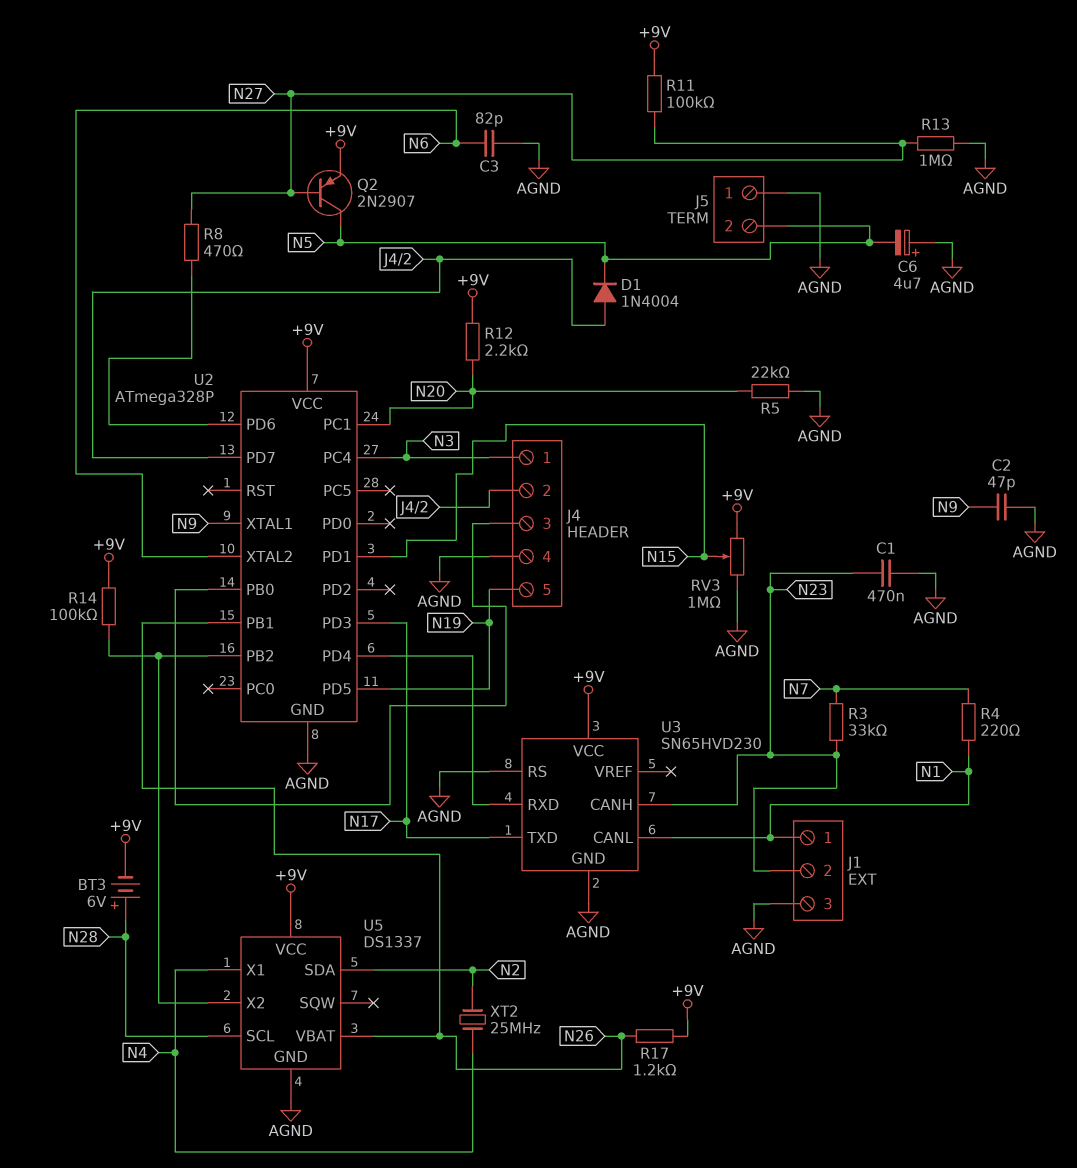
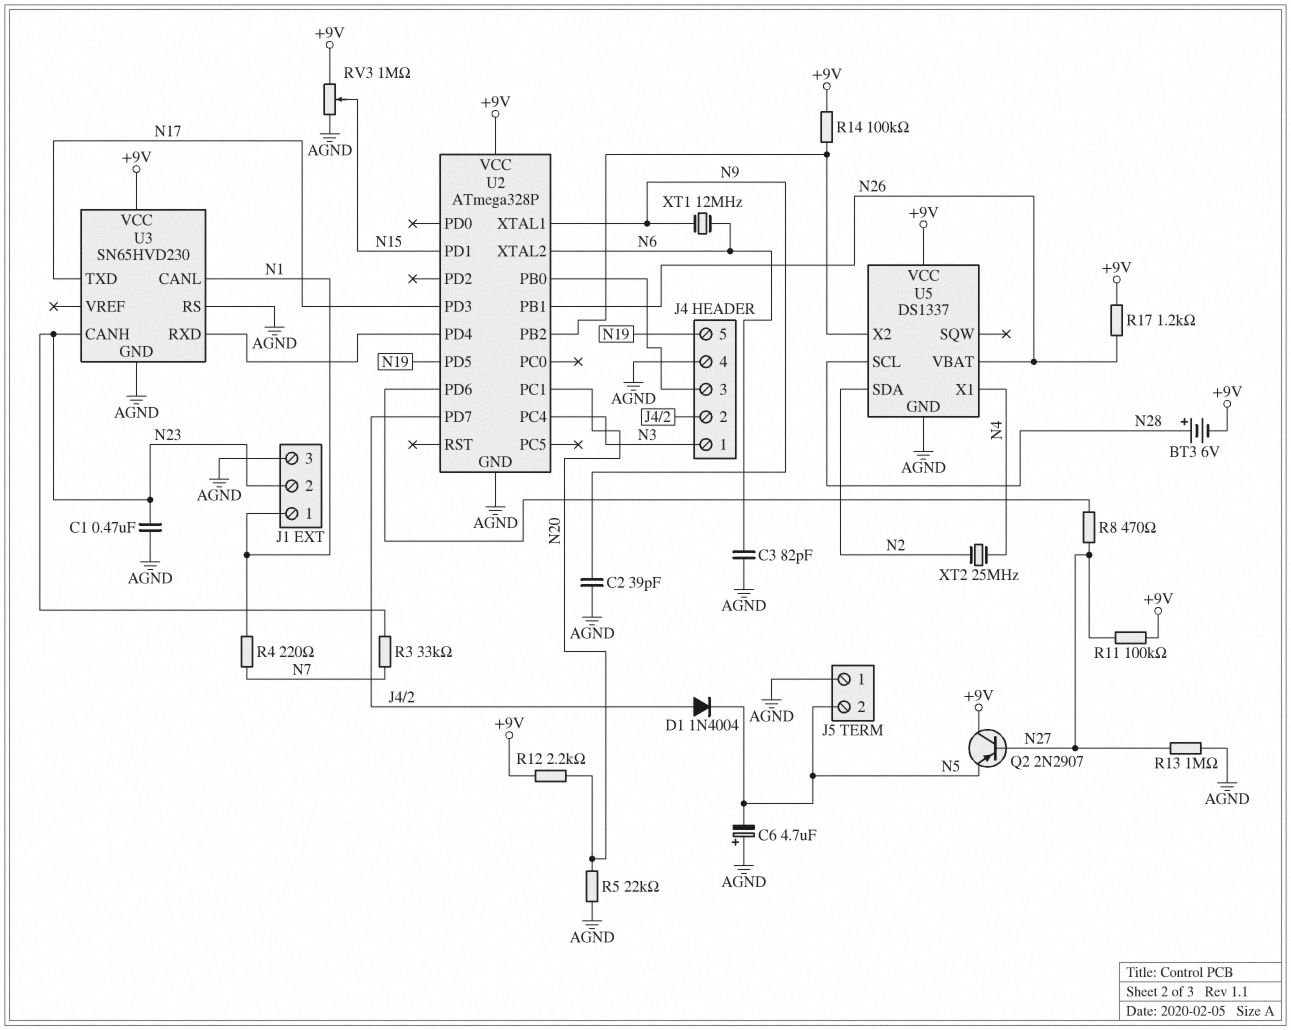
C2: 47pF (AGND, N9) -> 39pF (AGND, N9)
Q2: PNP 2N2907 (B N27, C N5, E +9V) -> PNP 2N2907 (B N27, C +9V, E N5)
XT1: none -> 12MHz (N6, N9)

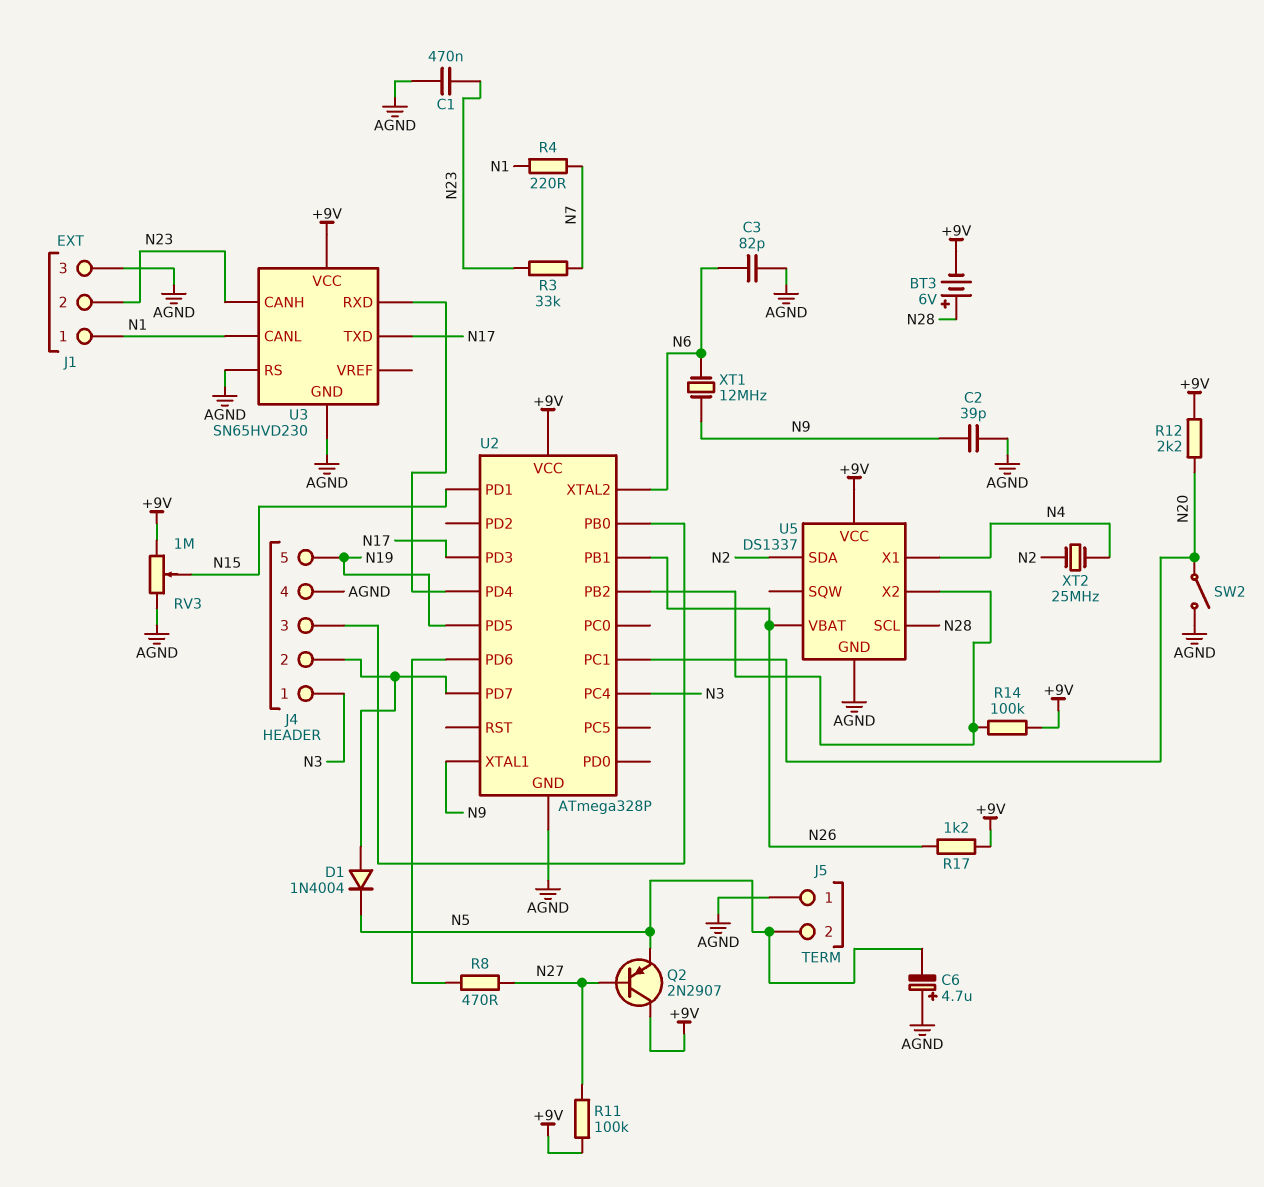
R5: 22k (AGND, N20) -> none
R13: 1M (AGND, N27) -> none
SW2: none -> switch (AGND, N20)

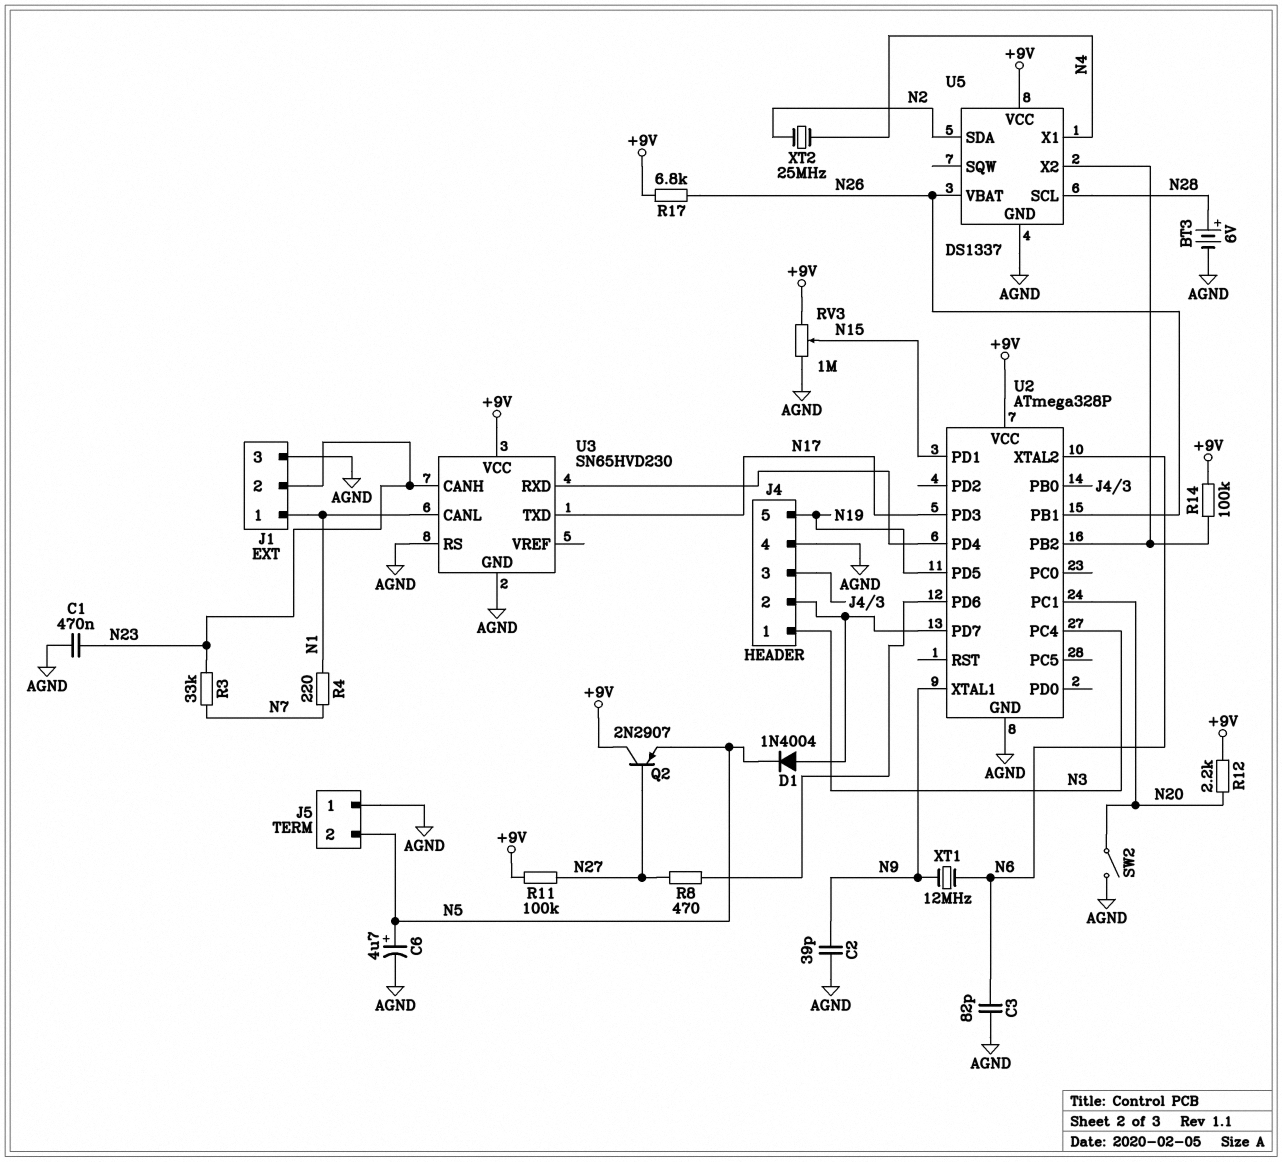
BT3: 6V (plus N28, minus +9V) -> 6V (plus N28, minus AGND)
C6: 4.7uF (plus AGND, minus N5) -> 4.7uF (plus N5, minus AGND)
R17: 1.2k (+9V, N26) -> 6.8k (+9V, N26)

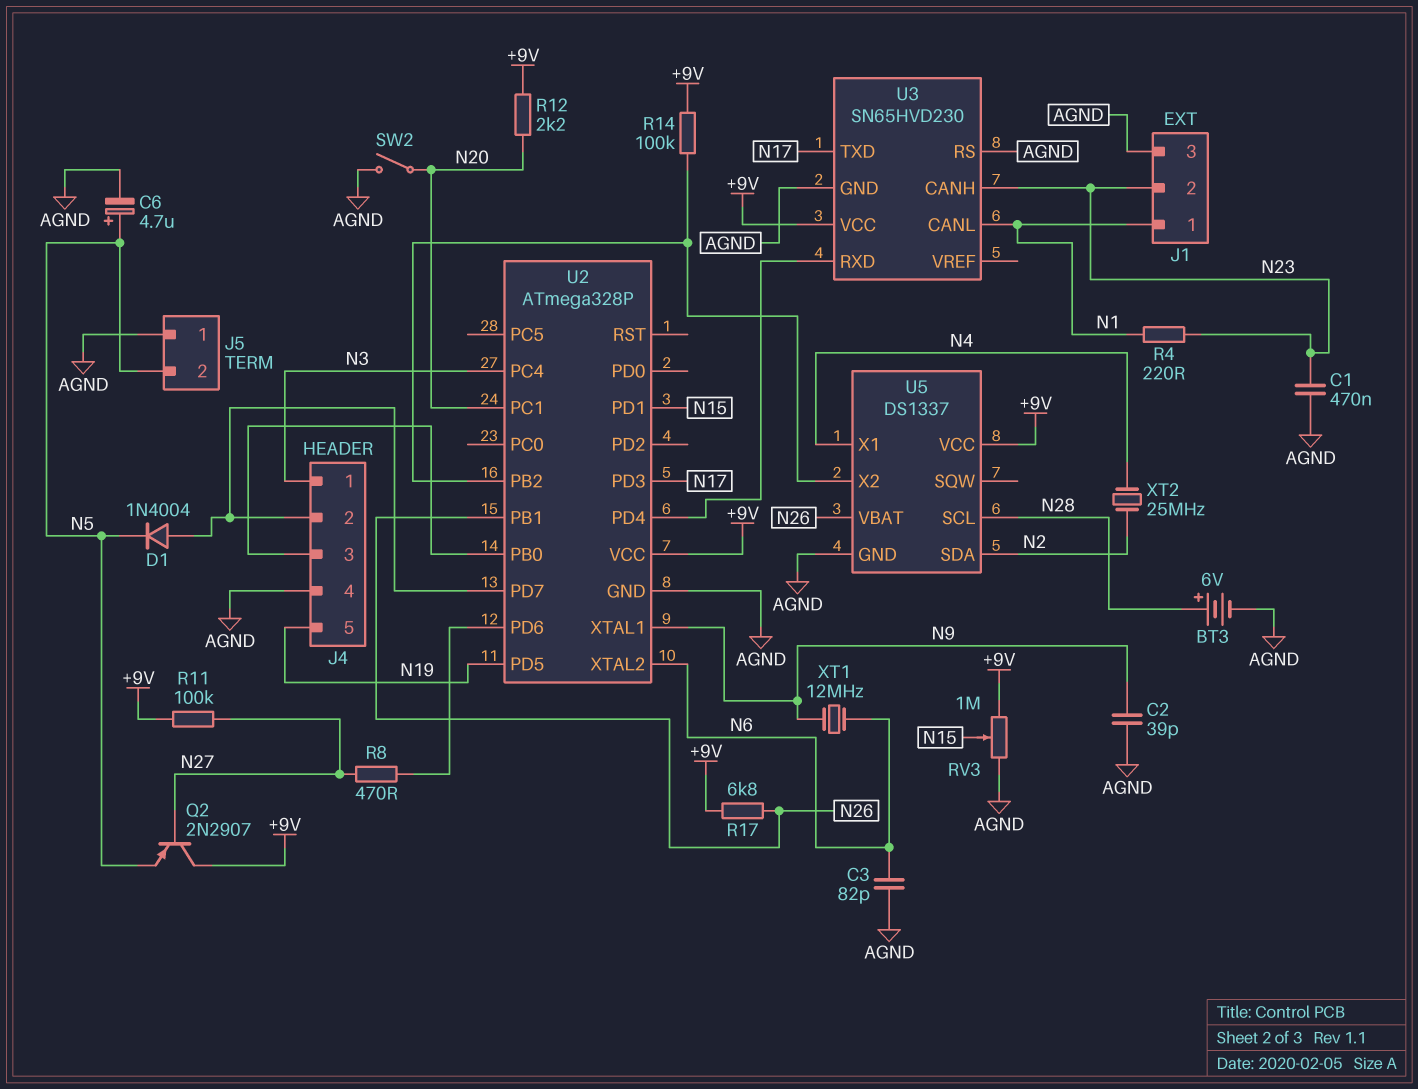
R3: 33k (N7, N23) -> none
R4: 220 (N1, N7) -> 220 (N1, N23)

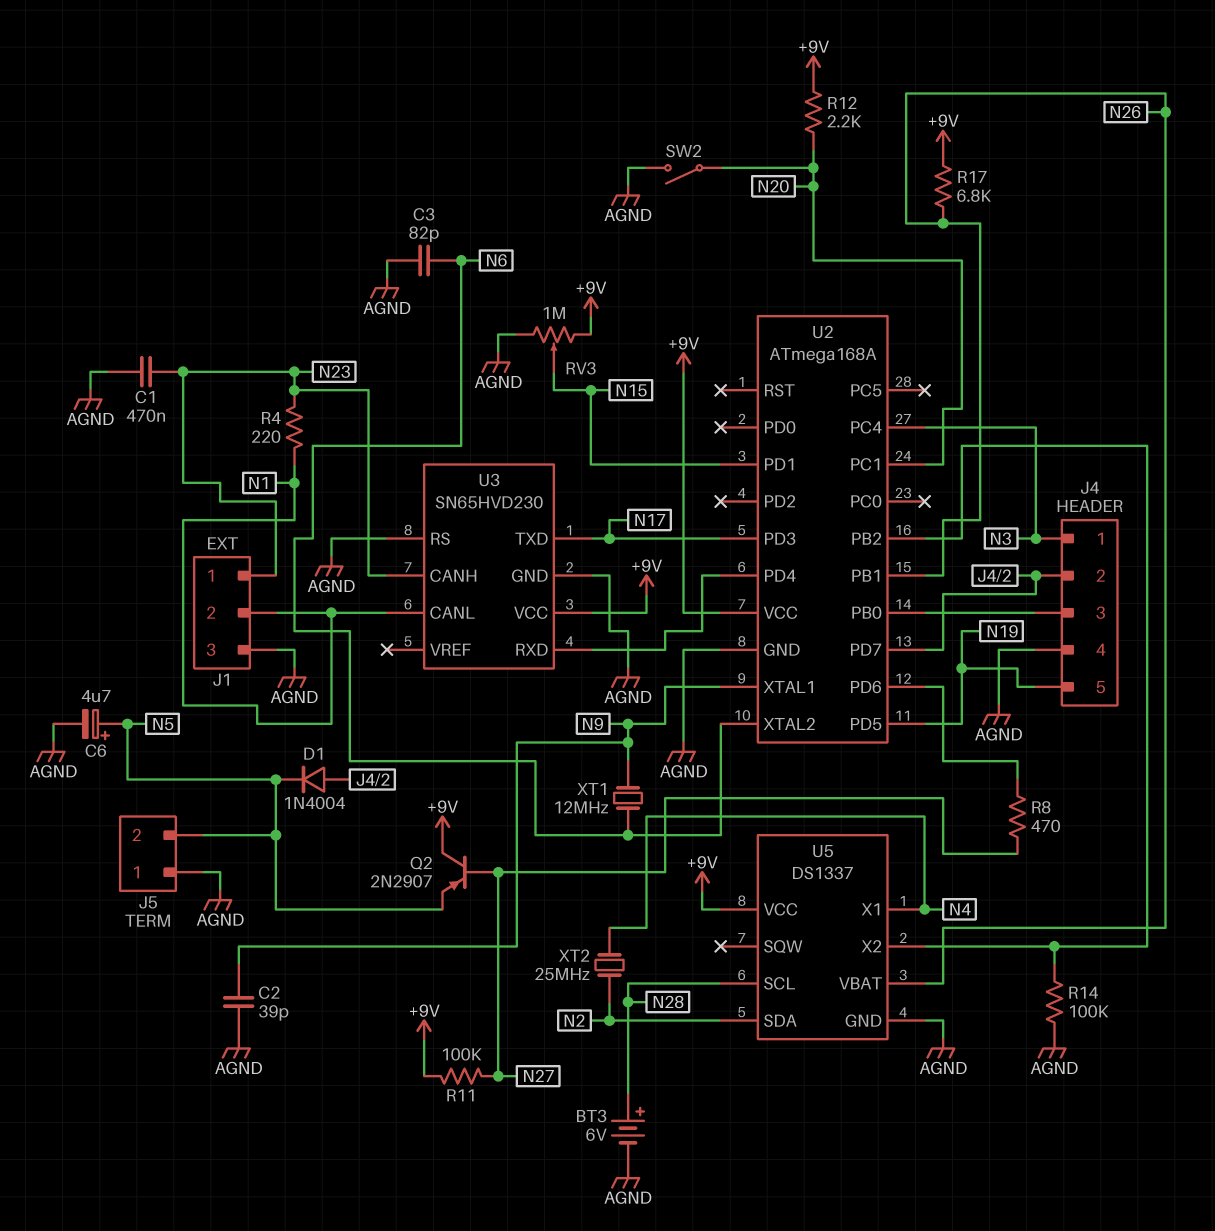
J1 pin 1: N1 -> N23
J1 pin 2: N23 -> N1
R14: 100k (+9V, U2/PB2) -> 100k (AGND, U2/PB2)
U2: ATmega328P -> ATmega168A

